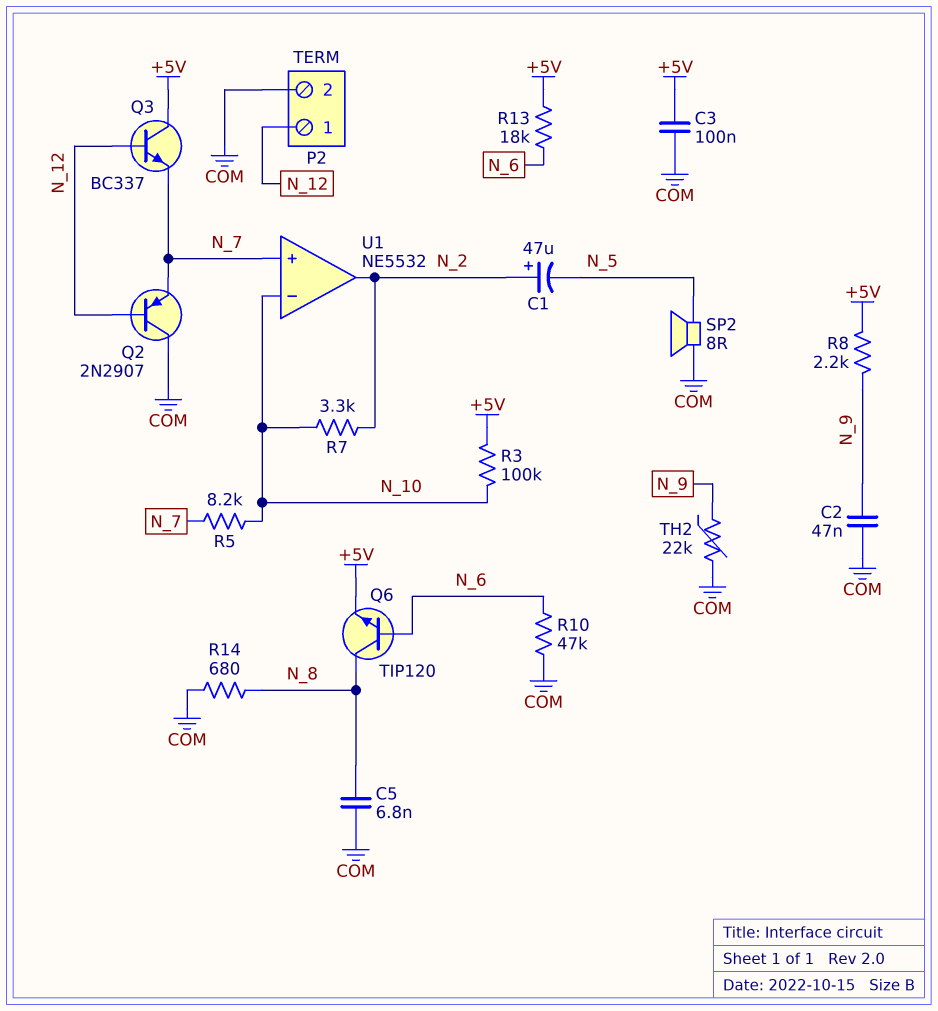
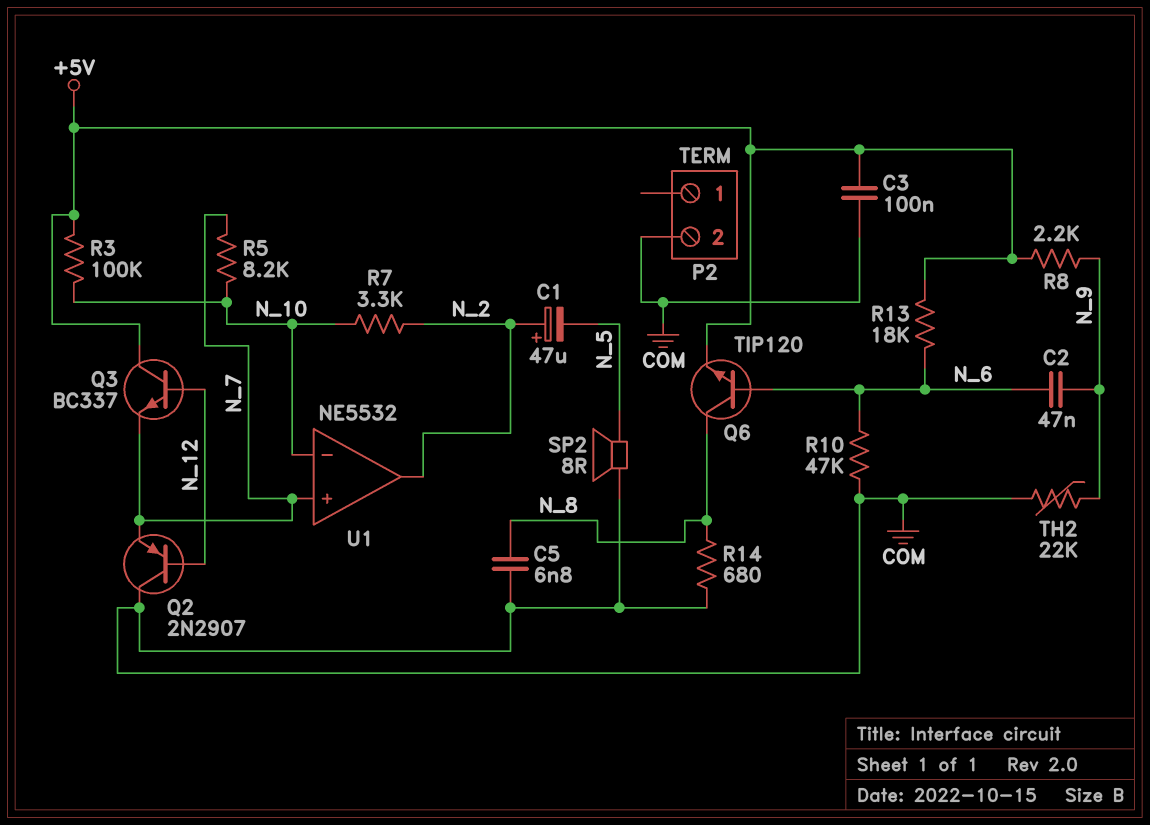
C2: 47nF (COM, N_9) -> 47nF (N_6, N_9)
P2 pin 1: N_12 -> none

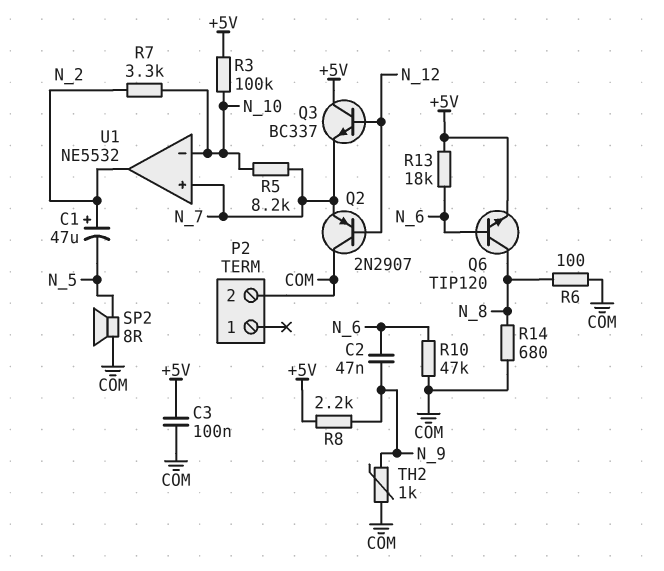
C5: 6.8nF (COM, N_8) -> none
R6: none -> 100 (COM, N_8)
TH2: 22k (COM, N_9) -> 1k (COM, N_9)

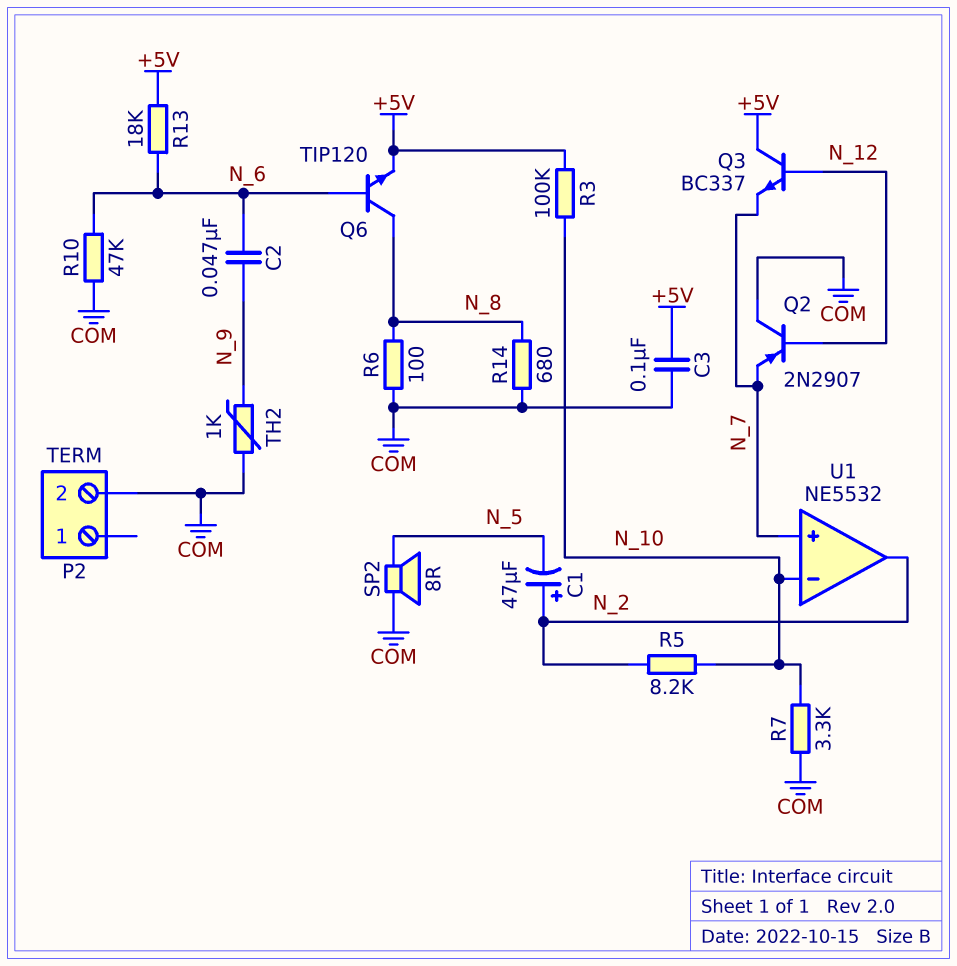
R5: 8.2k (N_7, N_10) -> 8.2k (N_2, N_10)
R7: 3.3k (N_2, N_10) -> 3.3k (COM, N_10)
R8: 2.2k (+5V, N_9) -> none

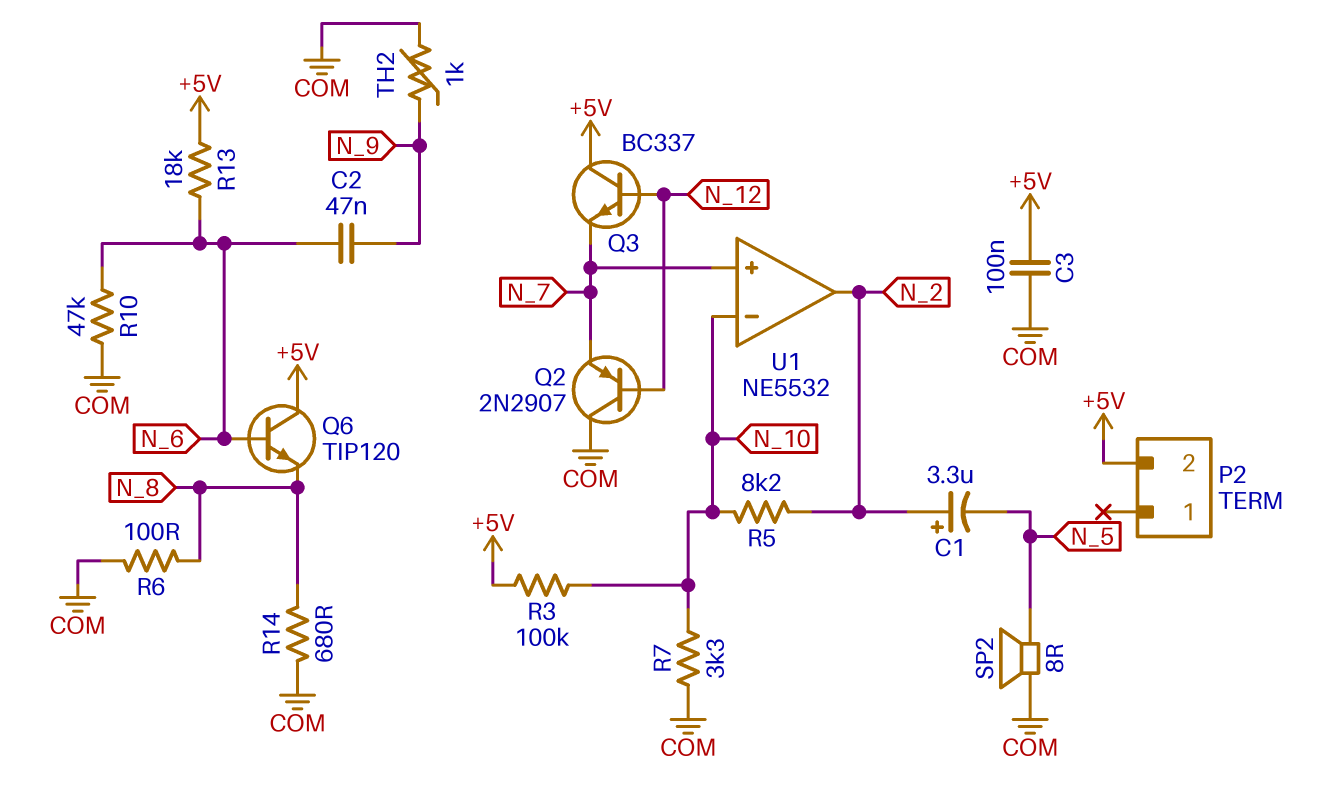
C1: 47uF (plus N_2, minus N_5) -> 3.3uF (plus N_2, minus N_5)
P2 pin 2: COM -> +5V
Q6: NPN TIP120 (B N_6, C N_8, E +5V) -> NPN TIP120 (B N_6, C +5V, E N_8)

